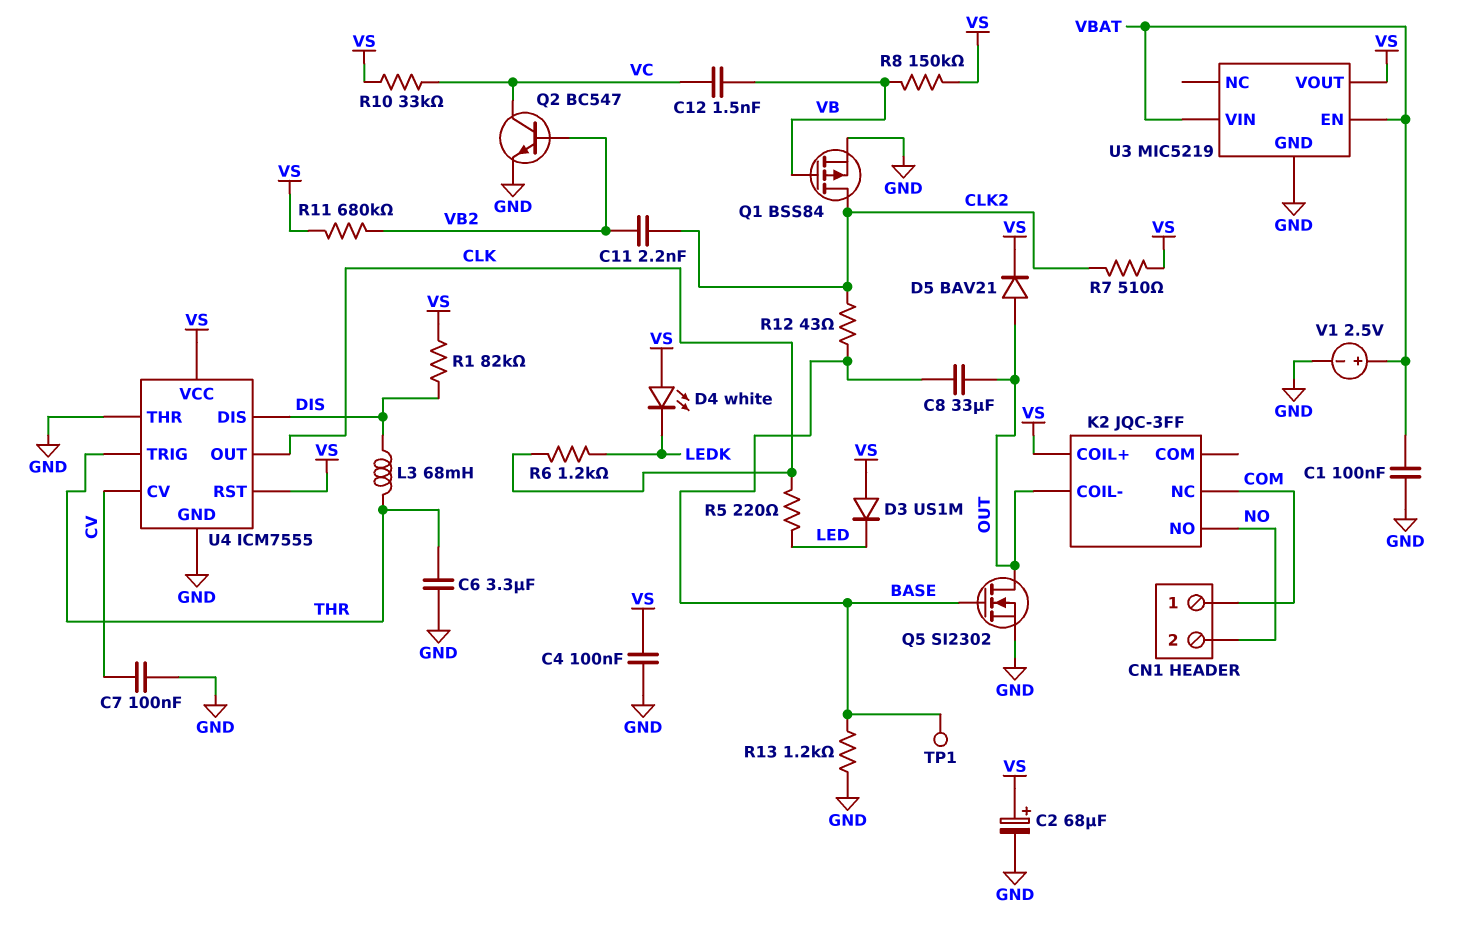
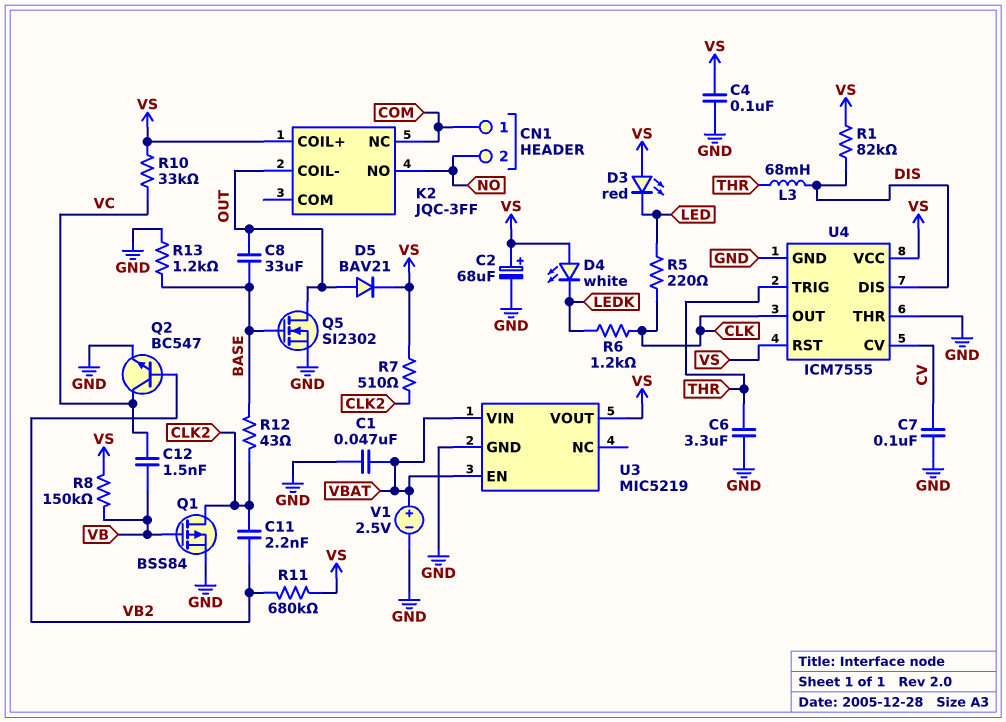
C1: 100nF (GND, VBAT) -> 47nF (GND, VBAT)
D3: diode US1M (A VS, K LED) -> LED red (A VS, K LED)
TP1: test point (BASE) -> none

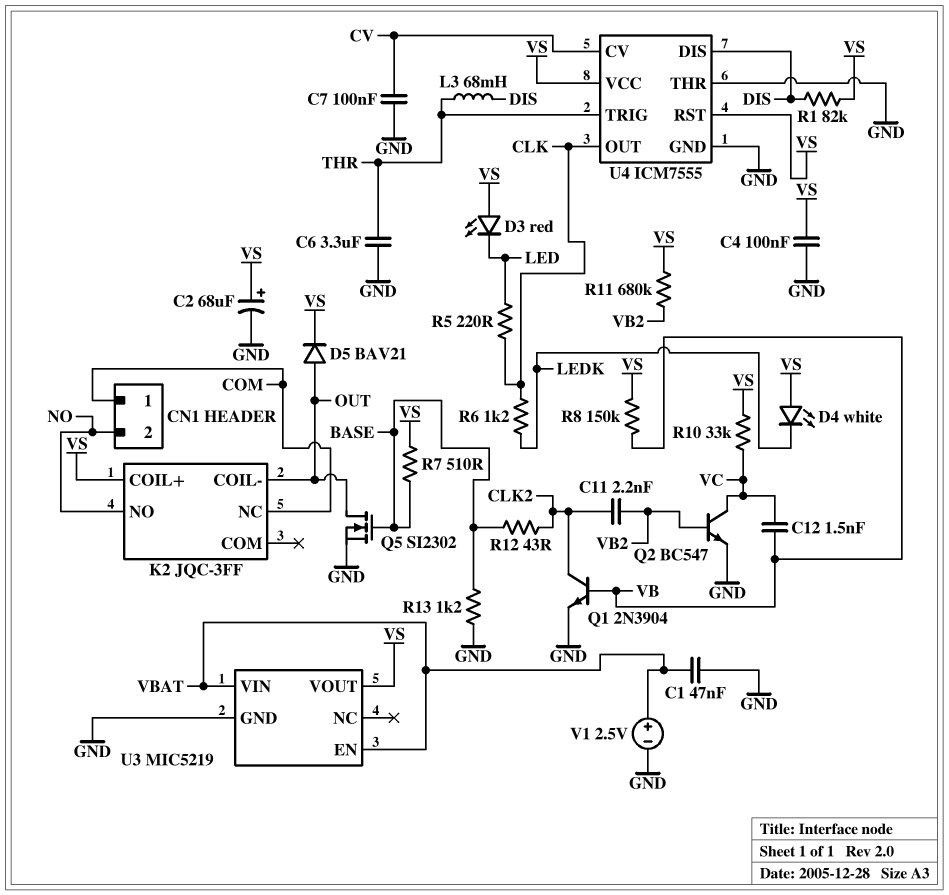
C8: 33uF (BASE, OUT) -> none
Q1: PMOS BSS84 (G VB, D CLK2, S GND) -> NPN 2N3904 (B VB, C CLK2, E GND)
R7: 510 (CLK2, VS) -> 510 (BASE, VS)

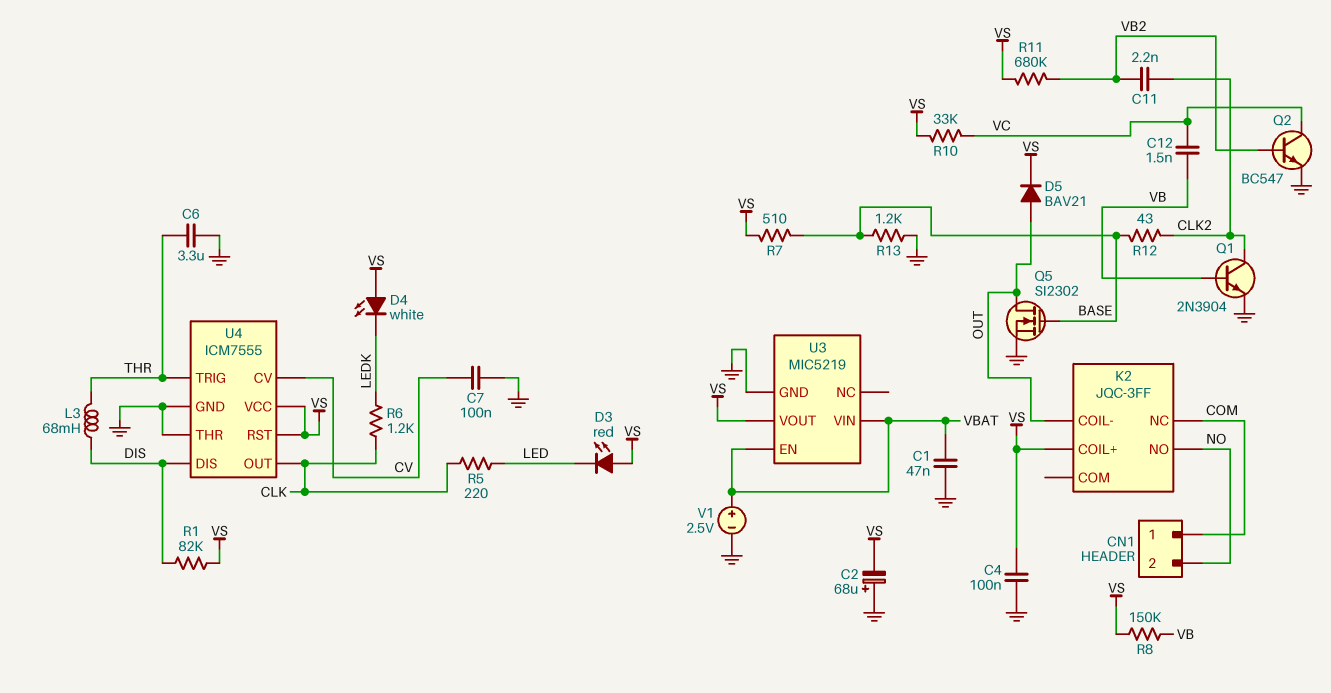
C2: 68uF (plus VS, minus GND) -> 68uF (plus GND, minus VS)

